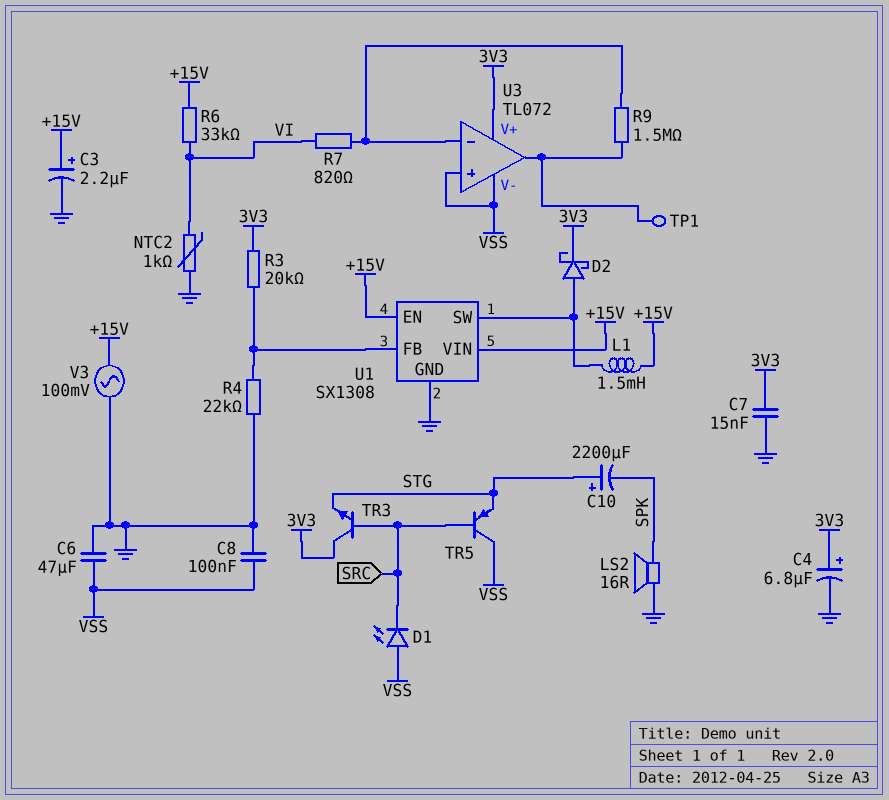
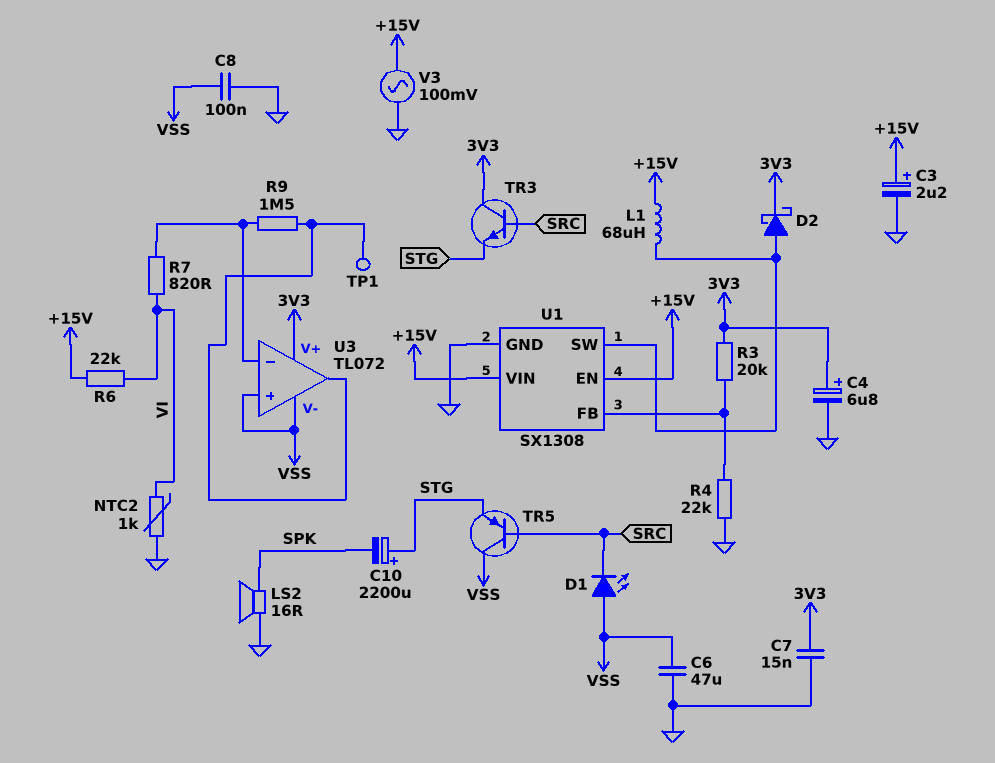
L1: 1.5mH (+15V, U1/SW) -> 68uH (+15V, U1/SW)
R6: 33k (+15V, VI) -> 22k (+15V, VI)

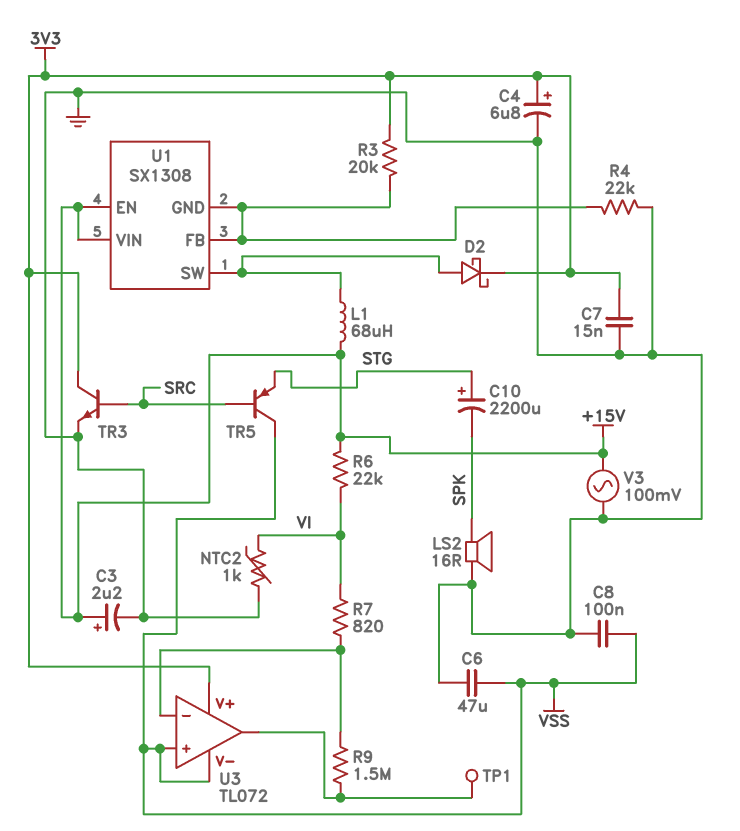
D1: LED (A VSS, K SRC) -> none
TR3: NPN (B SRC, C 3V3, E STG) -> NPN (B SRC, C 3V3, E GND)
U1 pin GND: GND -> U1/FB

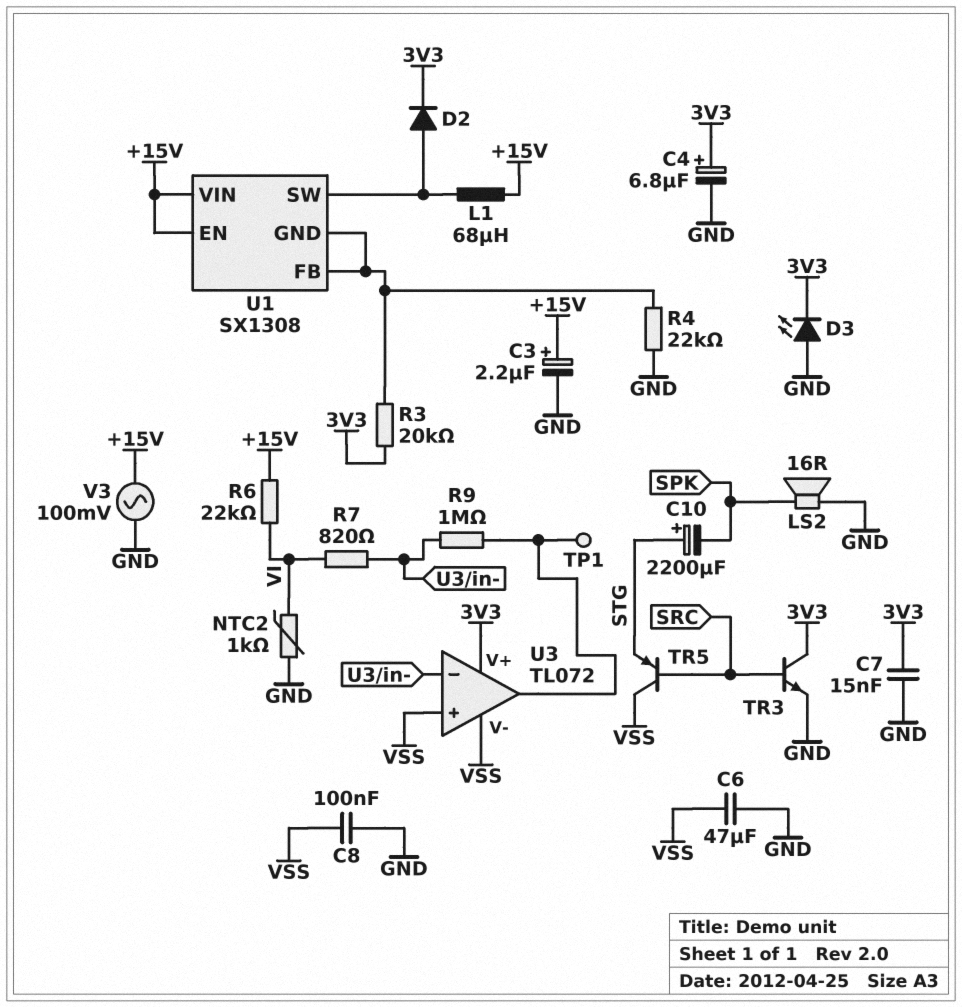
D2: schottky (A U1/SW, K 3V3) -> diode (A U1/SW, K 3V3)
D3: none -> LED (A GND, K 3V3)
R9: 1.5M (U3/in-, U3/out) -> 1M (U3/in-, U3/out)

